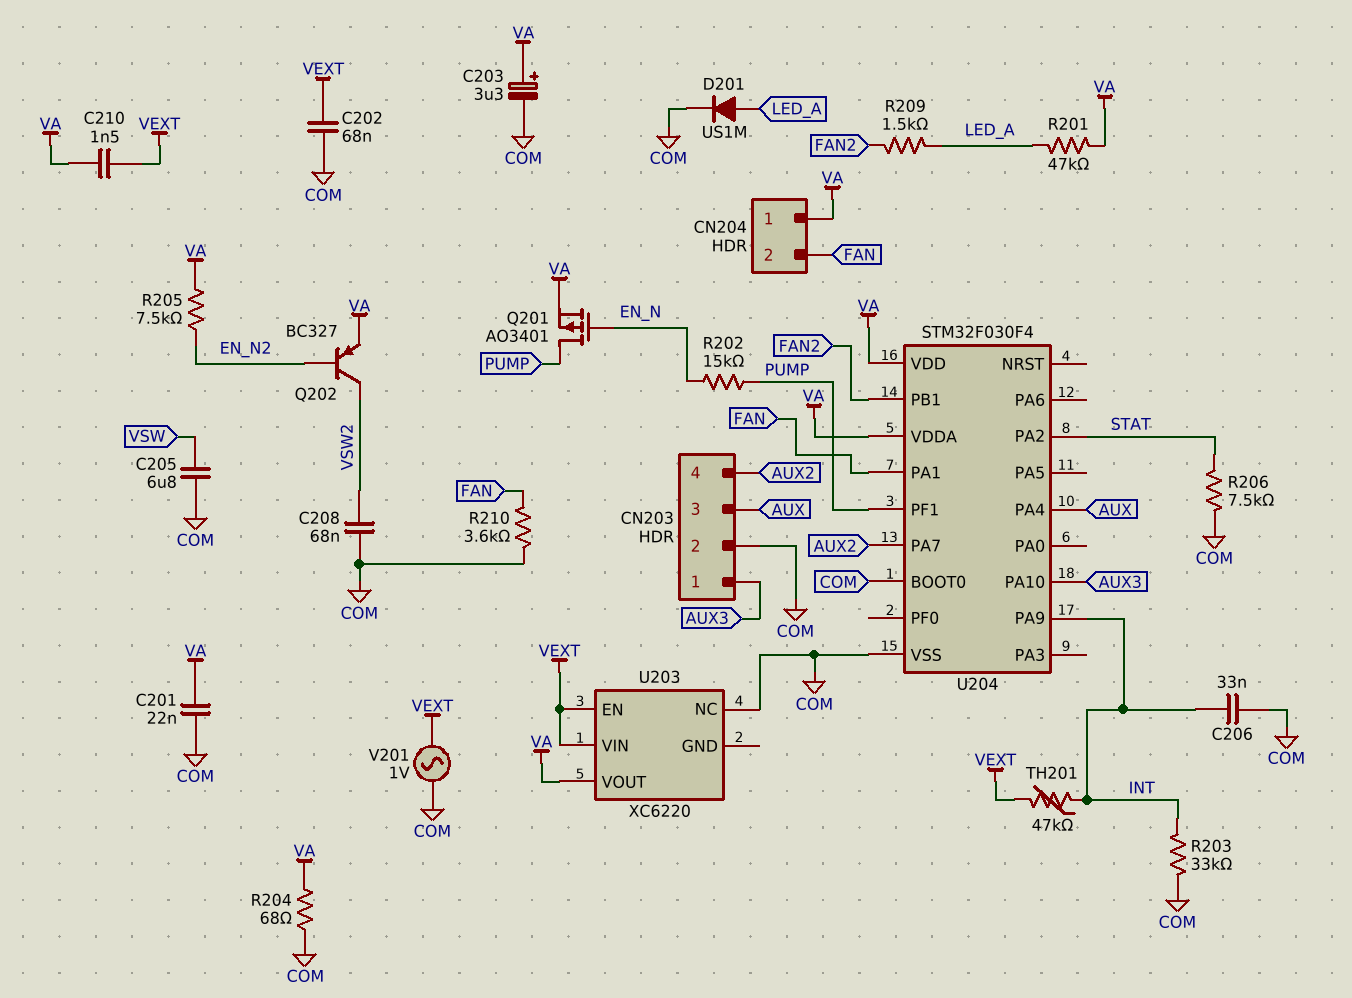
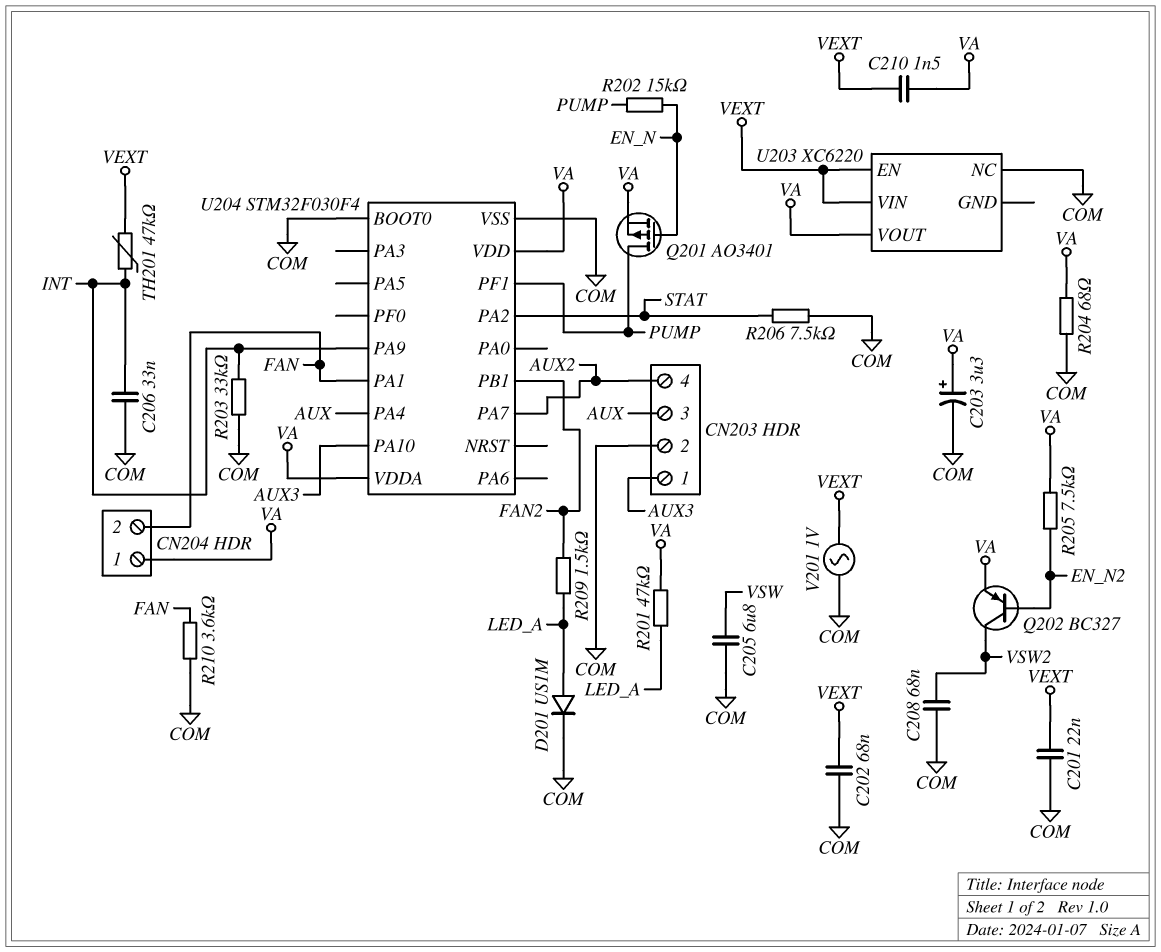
C201: 22nF (COM, VA) -> 22nF (COM, VEXT)

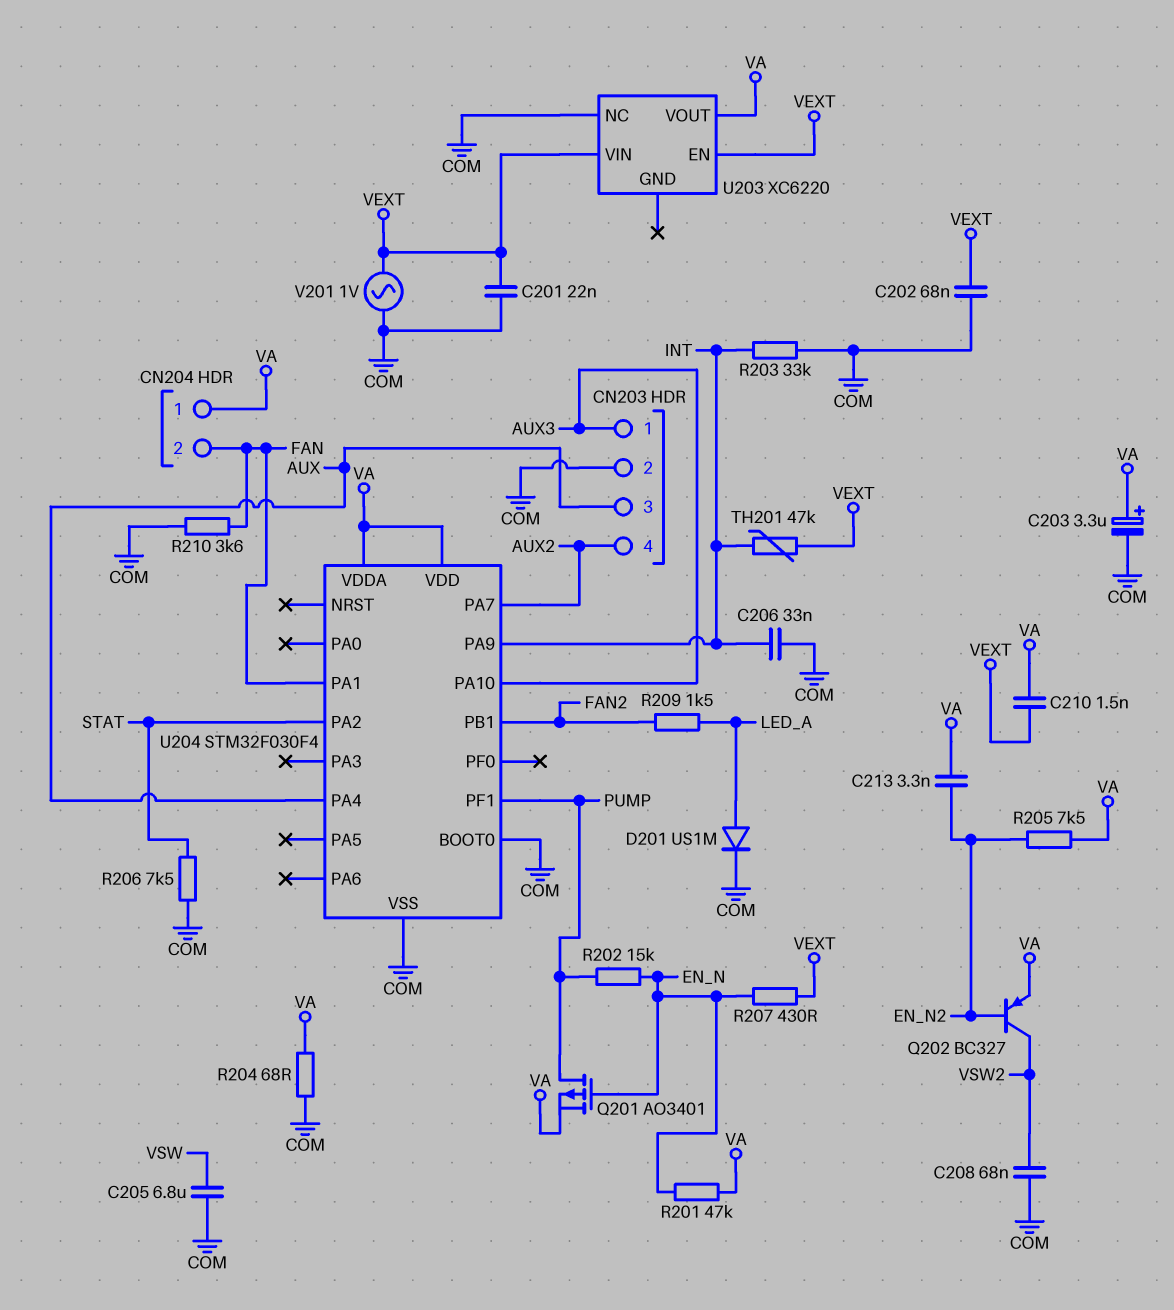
C213: none -> 3.3nF (EN_N2, VA)
R201: 47k (LED_A, VA) -> 47k (EN_N, VA)
R207: none -> 430 (EN_N, VEXT)

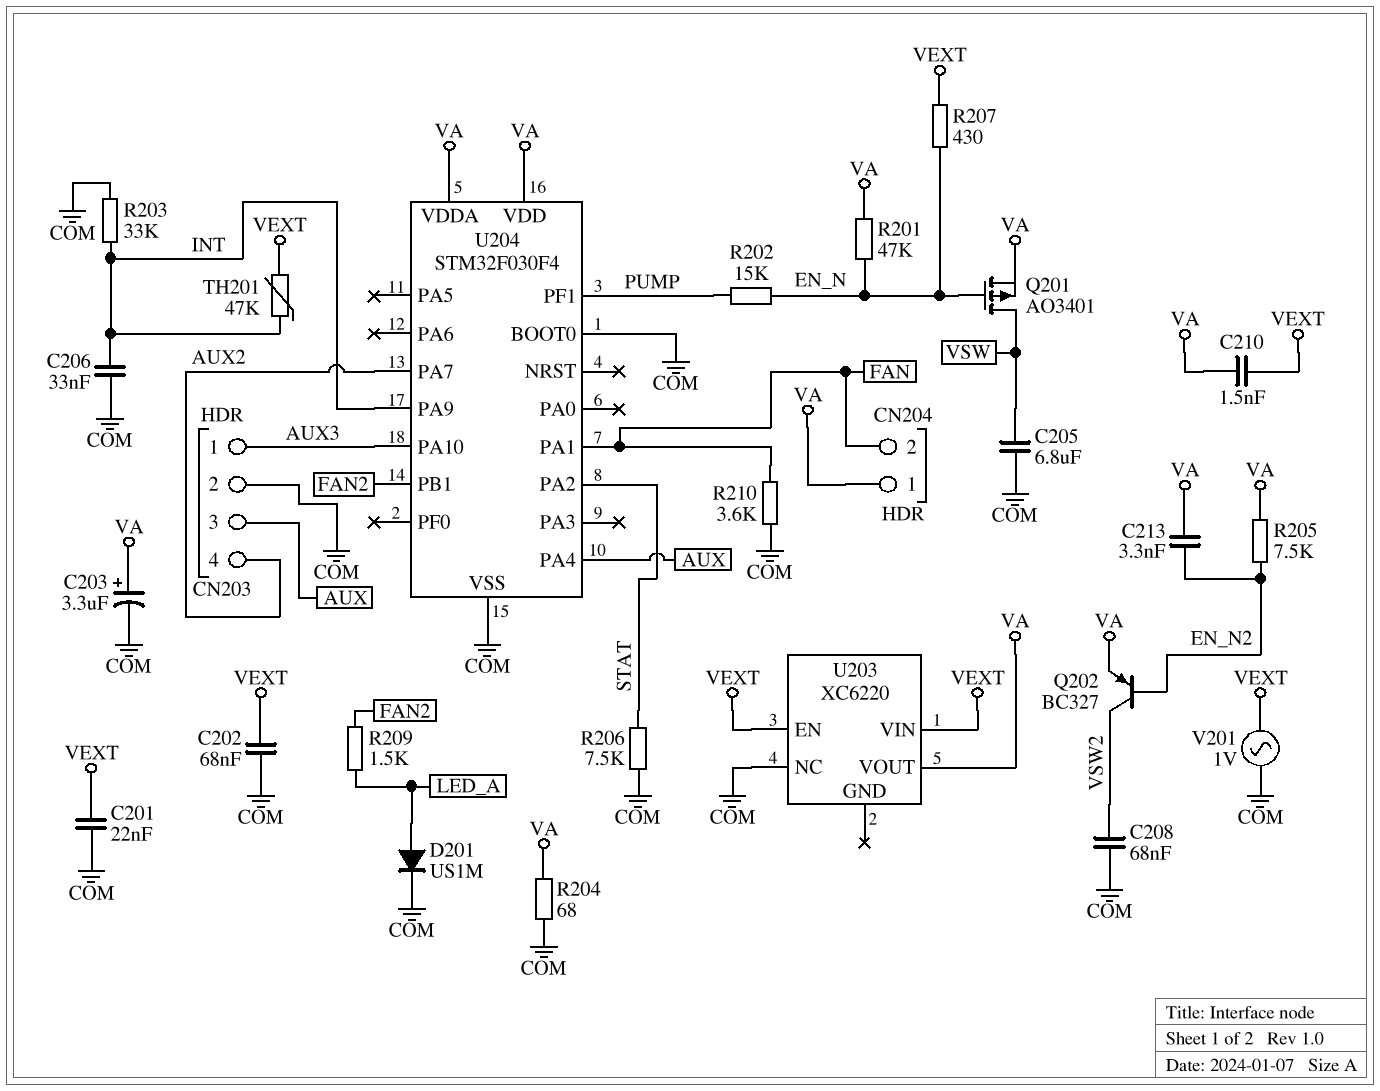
Q201: PMOS AO3401 (G EN_N, D PUMP, S VA) -> PMOS AO3401 (G EN_N, D VSW, S VA)

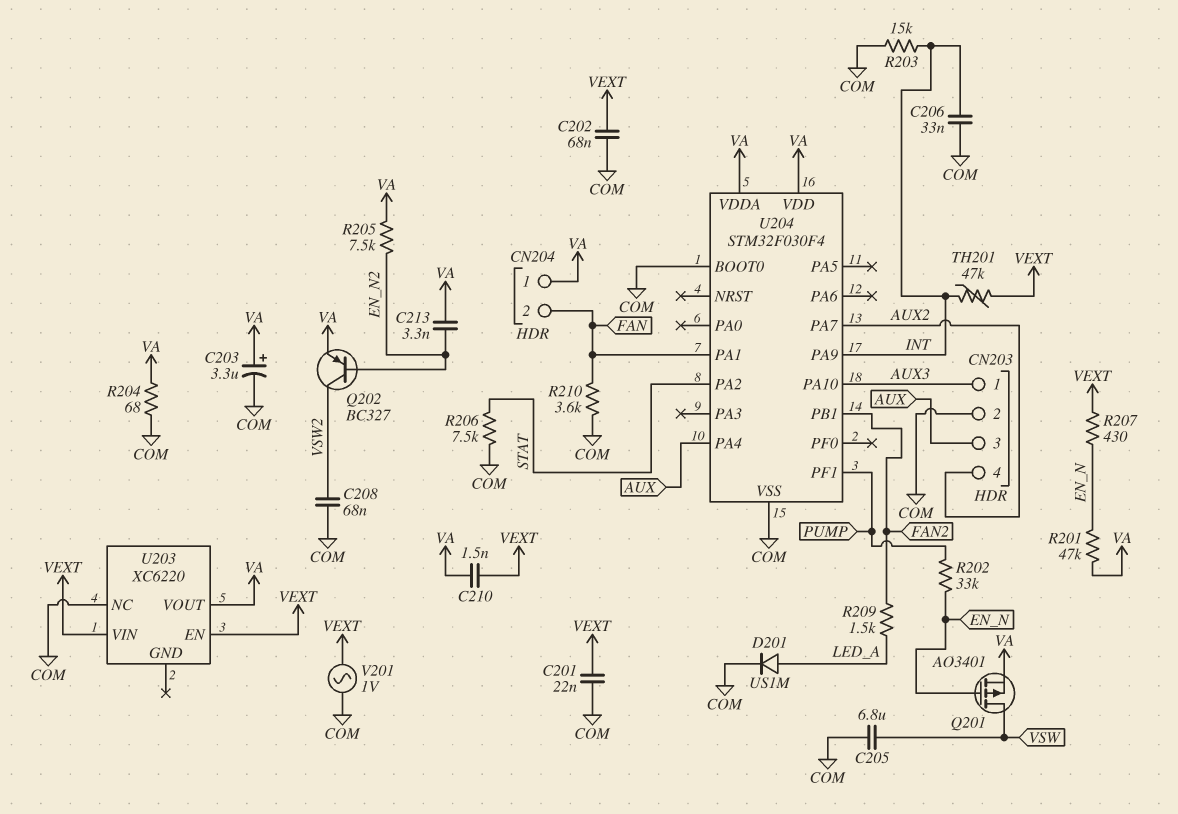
R202: 15k (EN_N, PUMP) -> 33k (EN_N, PUMP)
R203: 33k (COM, INT) -> 15k (COM, INT)

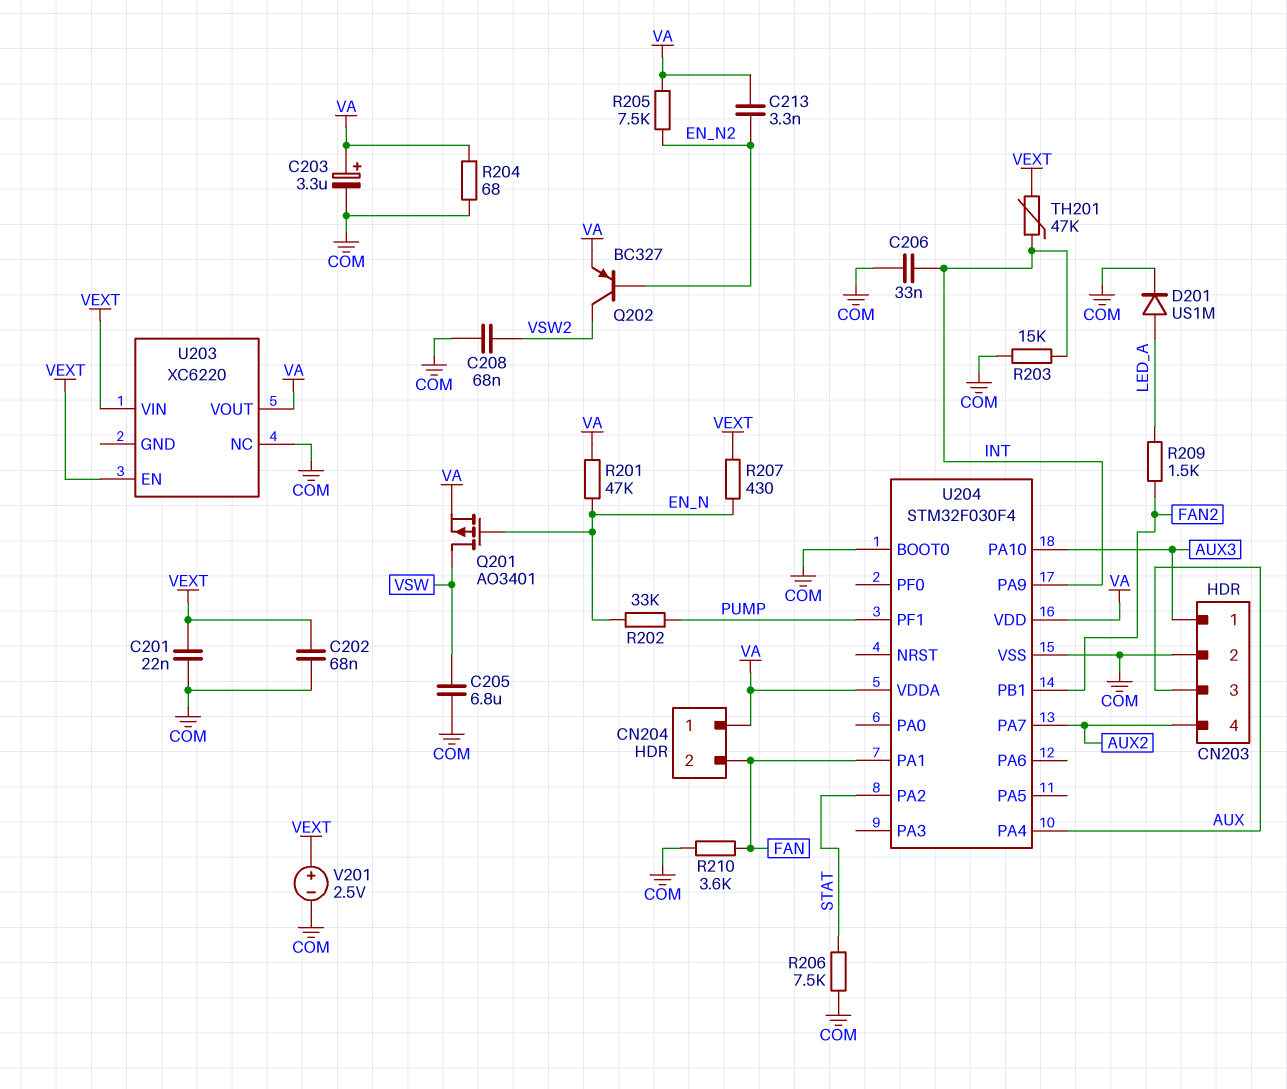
C210: 1.5nF (VA, VEXT) -> none
V201: AC 1V (COM, VEXT) -> 2.5V (plus VEXT, minus COM)

